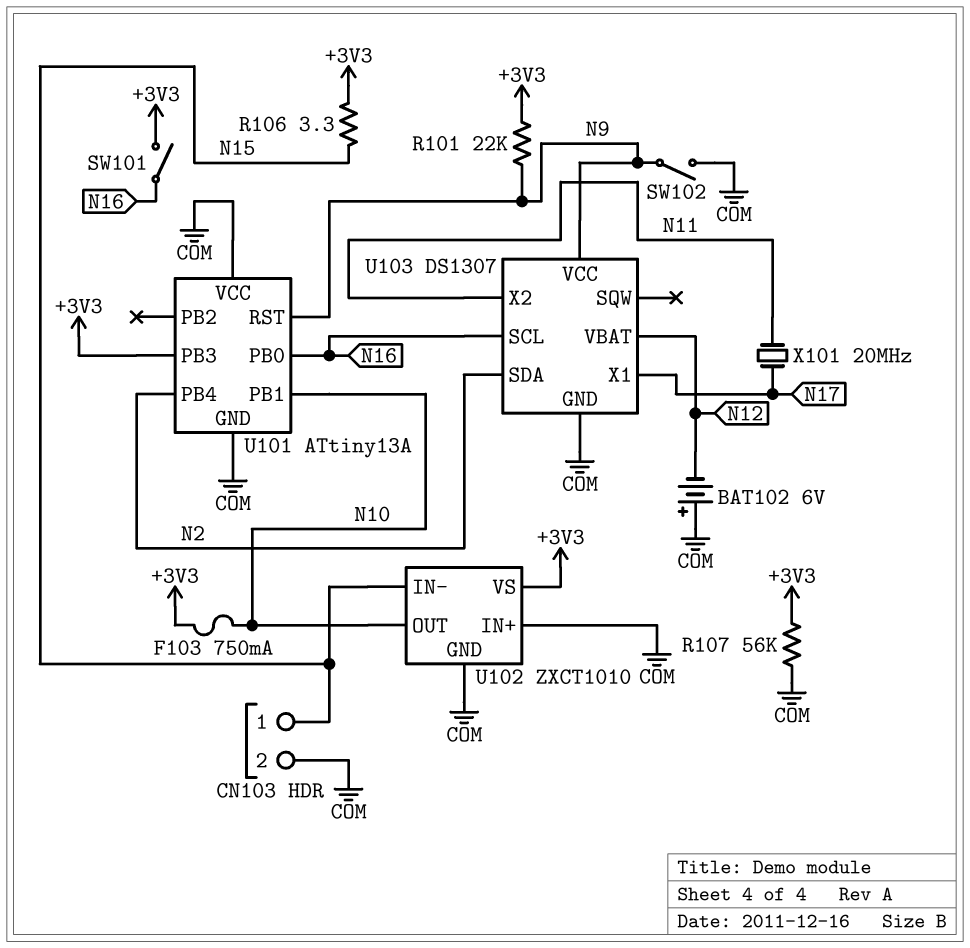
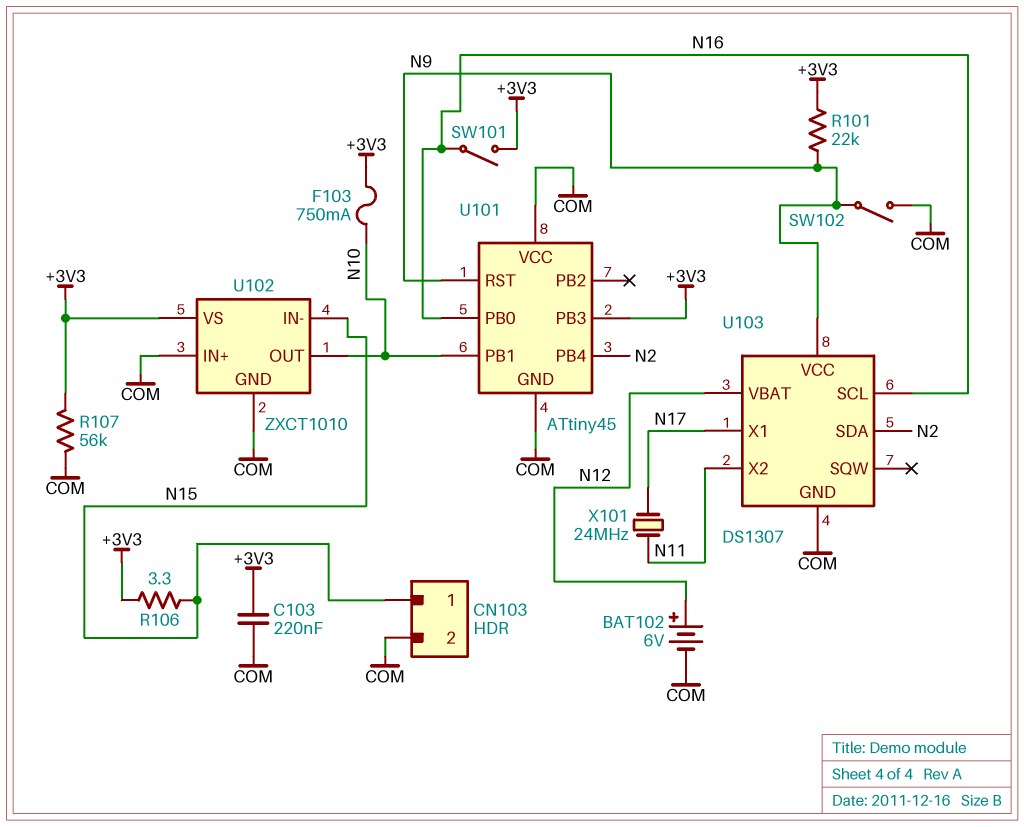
BAT102: 6V (plus COM, minus N12) -> 6V (plus N12, minus COM)
C103: none -> 220nF (+3V3, COM)
U101: ATtiny13A -> ATtiny45
X101: 20MHz (N11, N17) -> 24MHz (N11, N17)

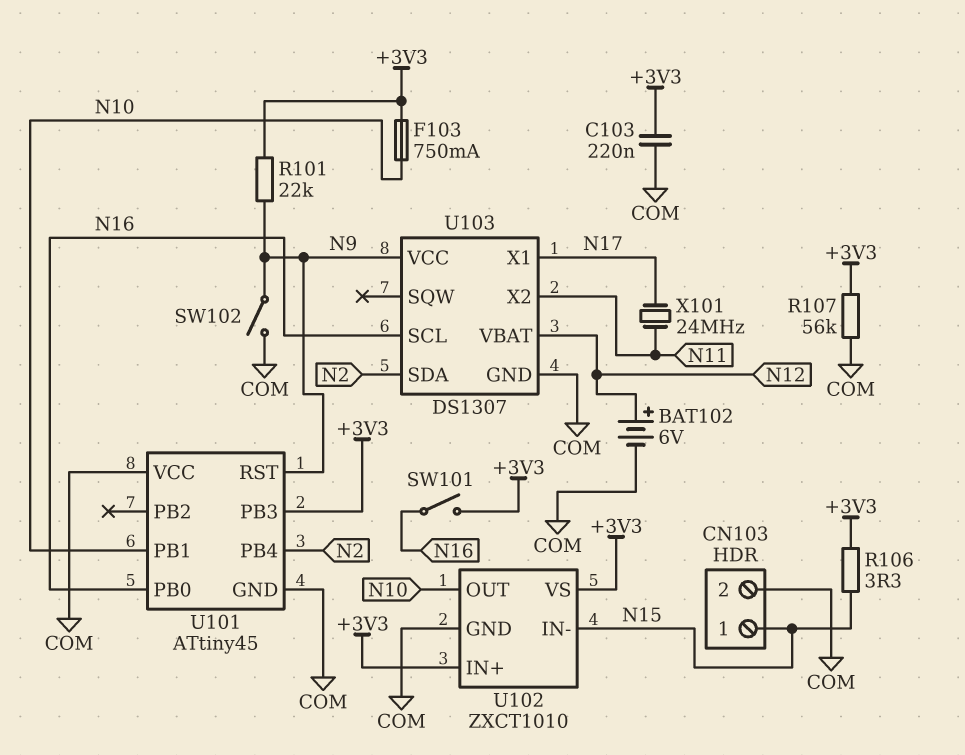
U102 pin IN+: COM -> +3V3

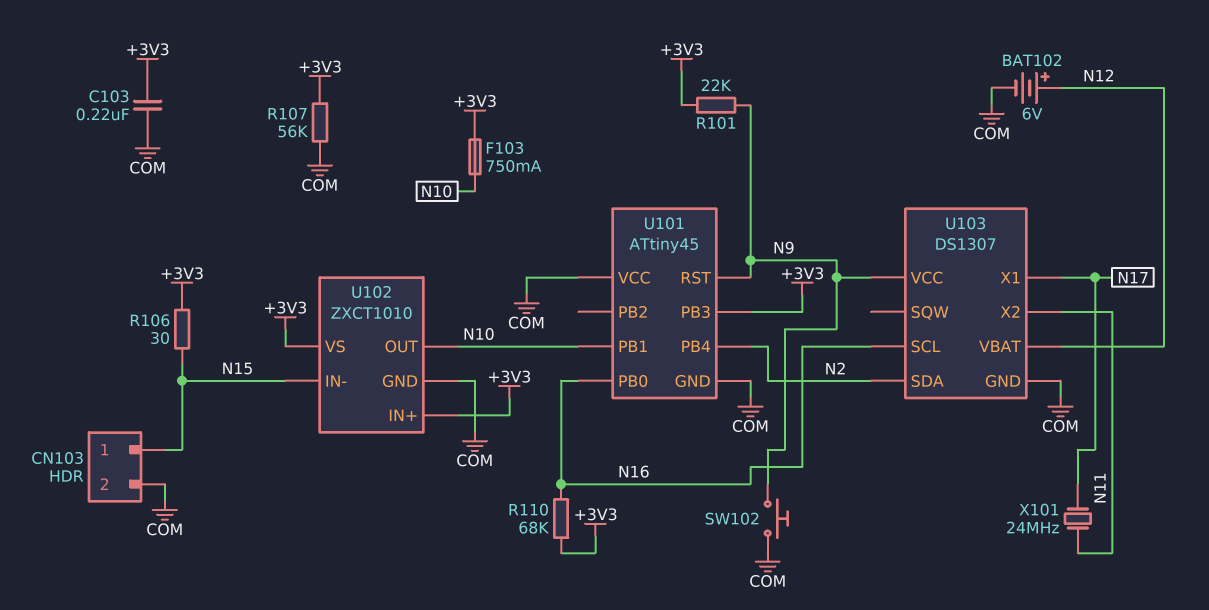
R106: 3.3 (+3V3, N15) -> 30 (+3V3, N15)
R110: none -> 68k (+3V3, N16)
SW101: switch (+3V3, N16) -> none
SW102: switch (COM, N9) -> button (COM, N9)

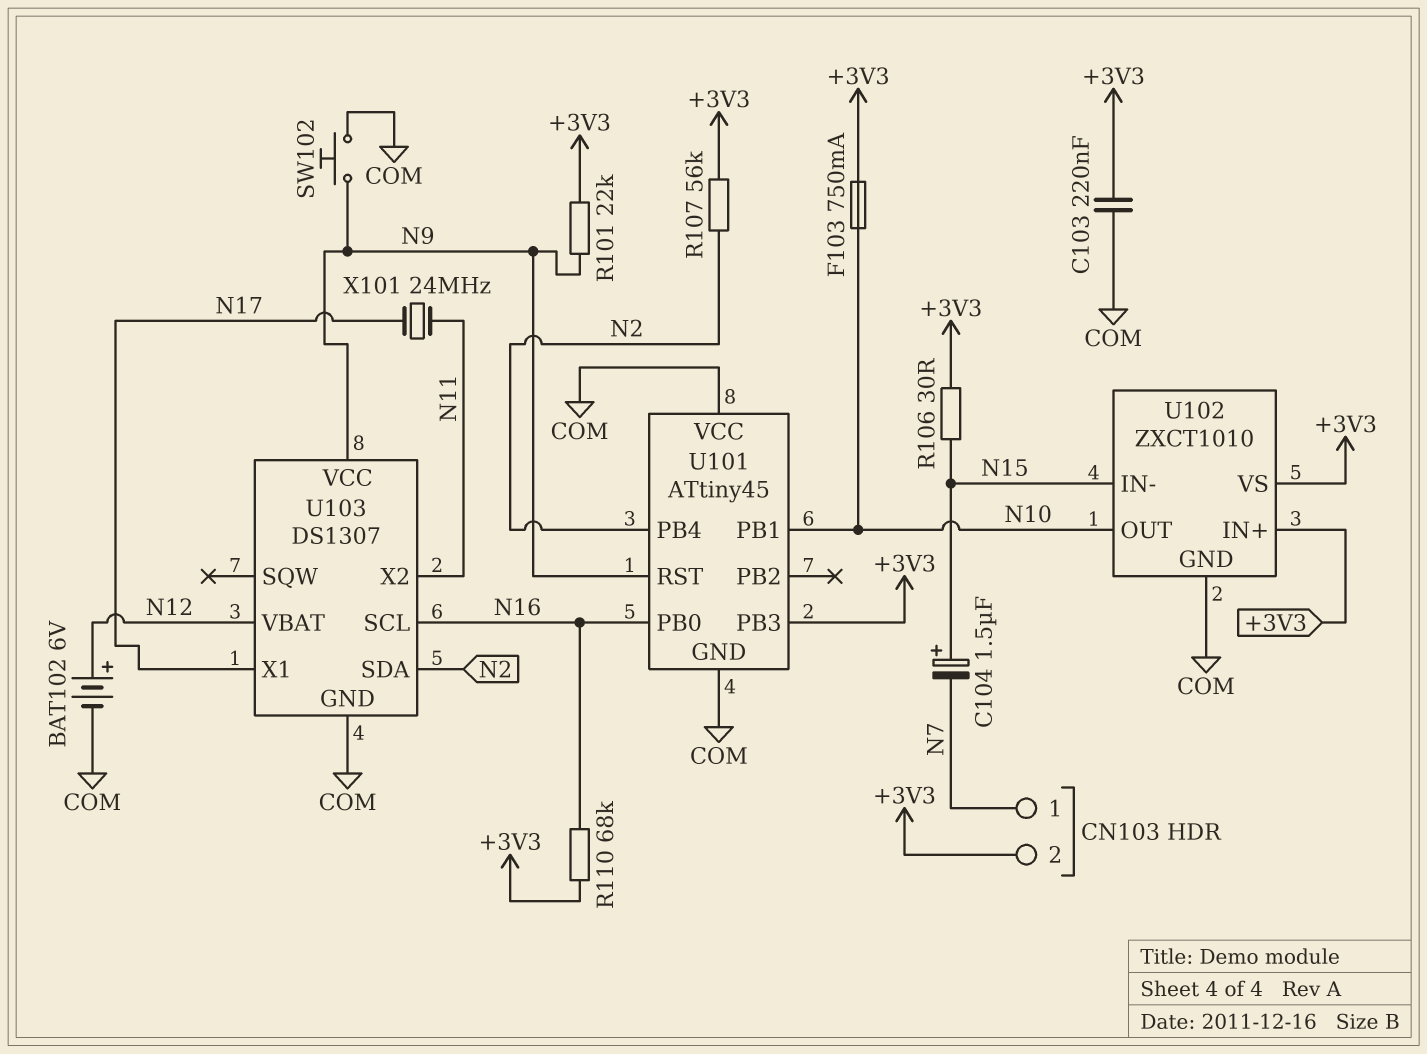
C104: none -> 1.5uF (plus N15, minus N7)
CN103 pin 1: N15 -> N7
CN103 pin 2: COM -> +3V3
R107: 56k (+3V3, COM) -> 56k (+3V3, N2)

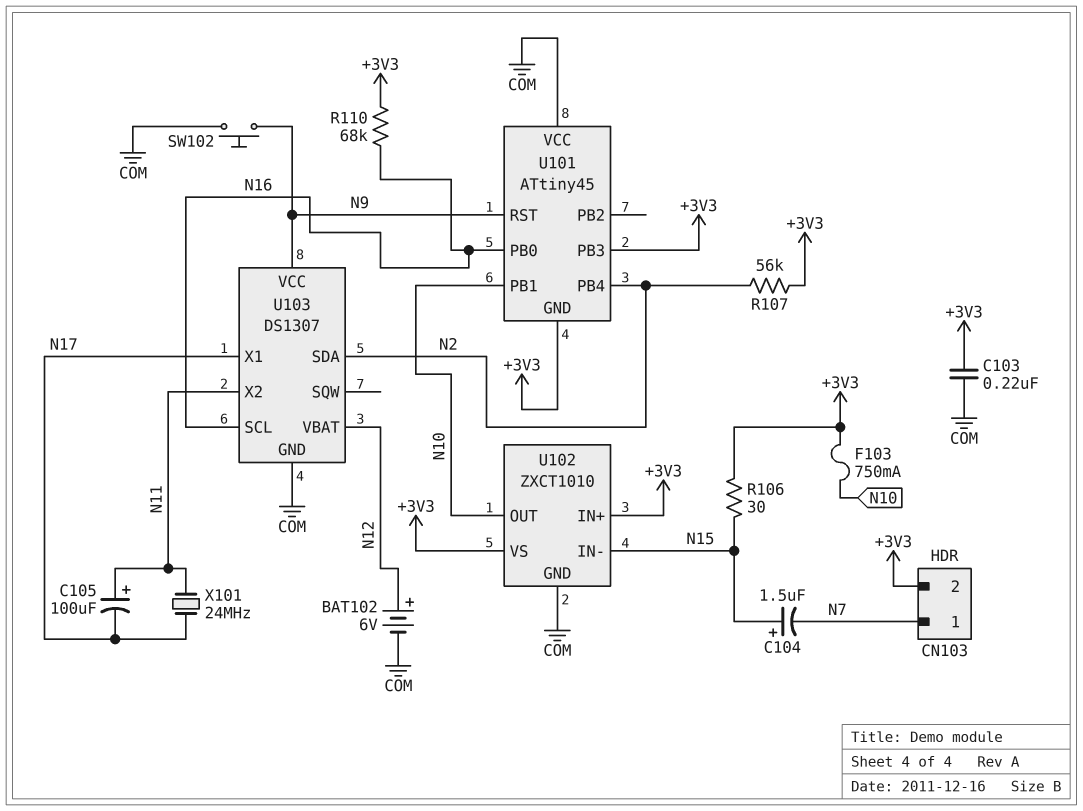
C105: none -> 100uF (plus N11, minus N17)
R101: 22k (+3V3, N9) -> none
U101 pin GND: COM -> +3V3

